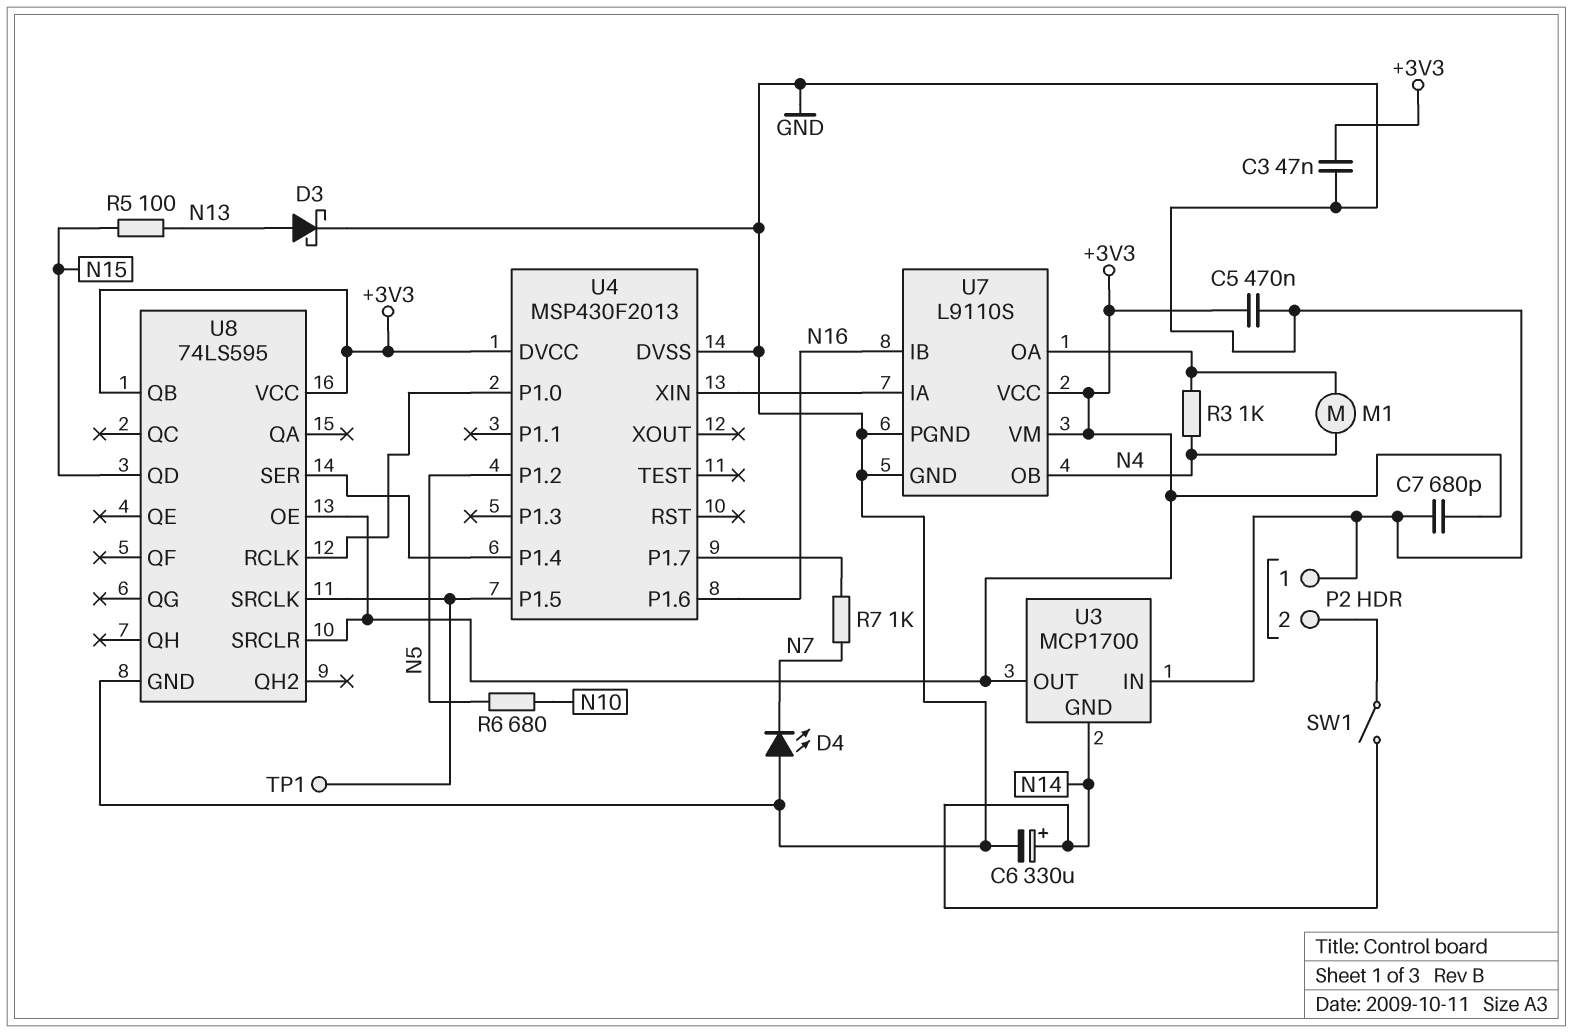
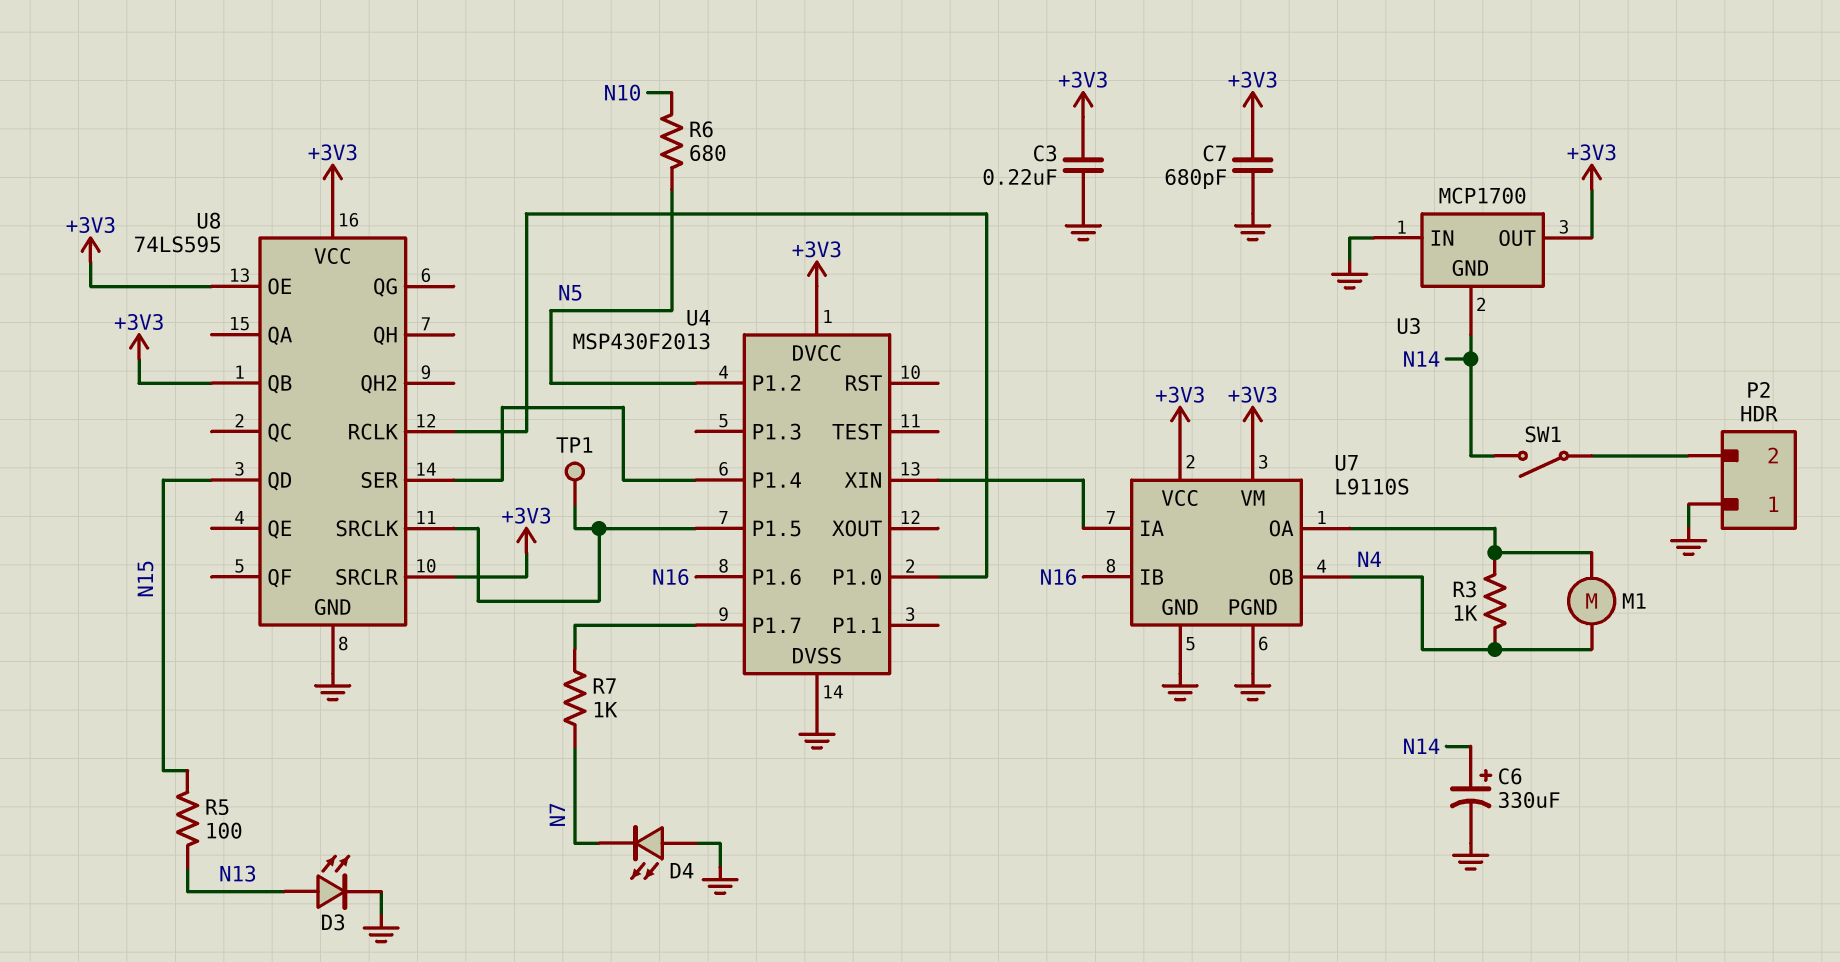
C3: 47nF (+3V3, GND) -> 220nF (+3V3, GND)
C5: 470nF (+3V3, GND) -> none
D3: schottky (A N13, K GND) -> LED (A N13, K GND)

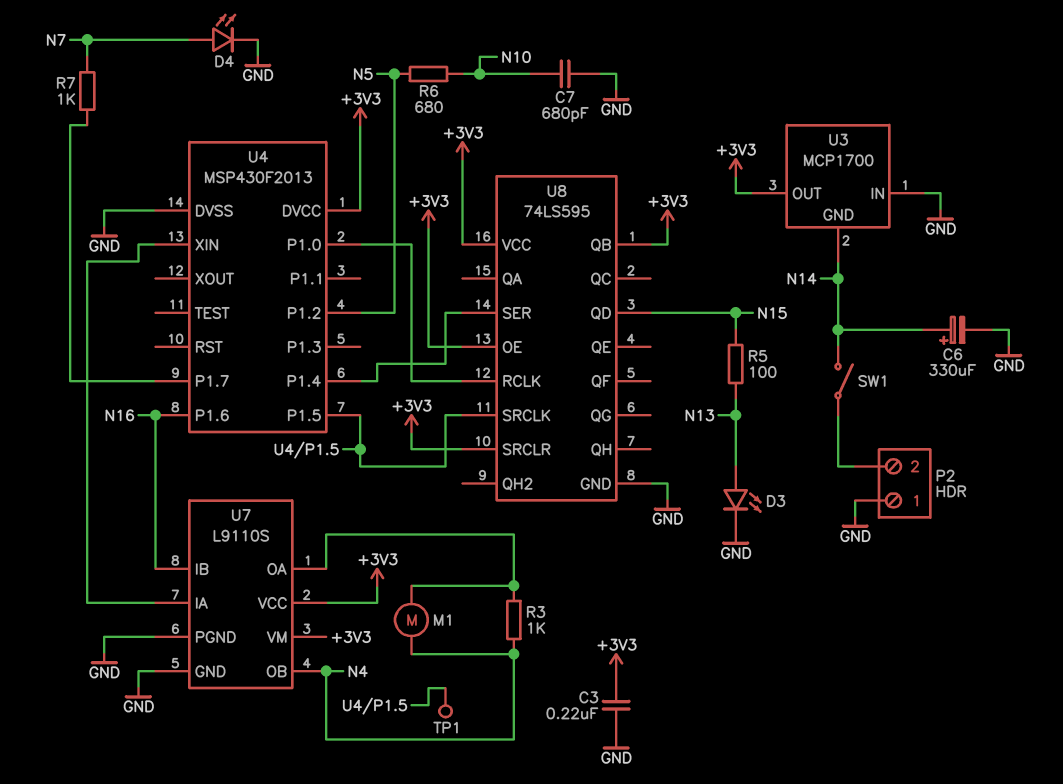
C7: 680pF (+3V3, GND) -> 680pF (GND, N10)
D4: LED (A GND, K N7) -> LED (A N7, K GND)

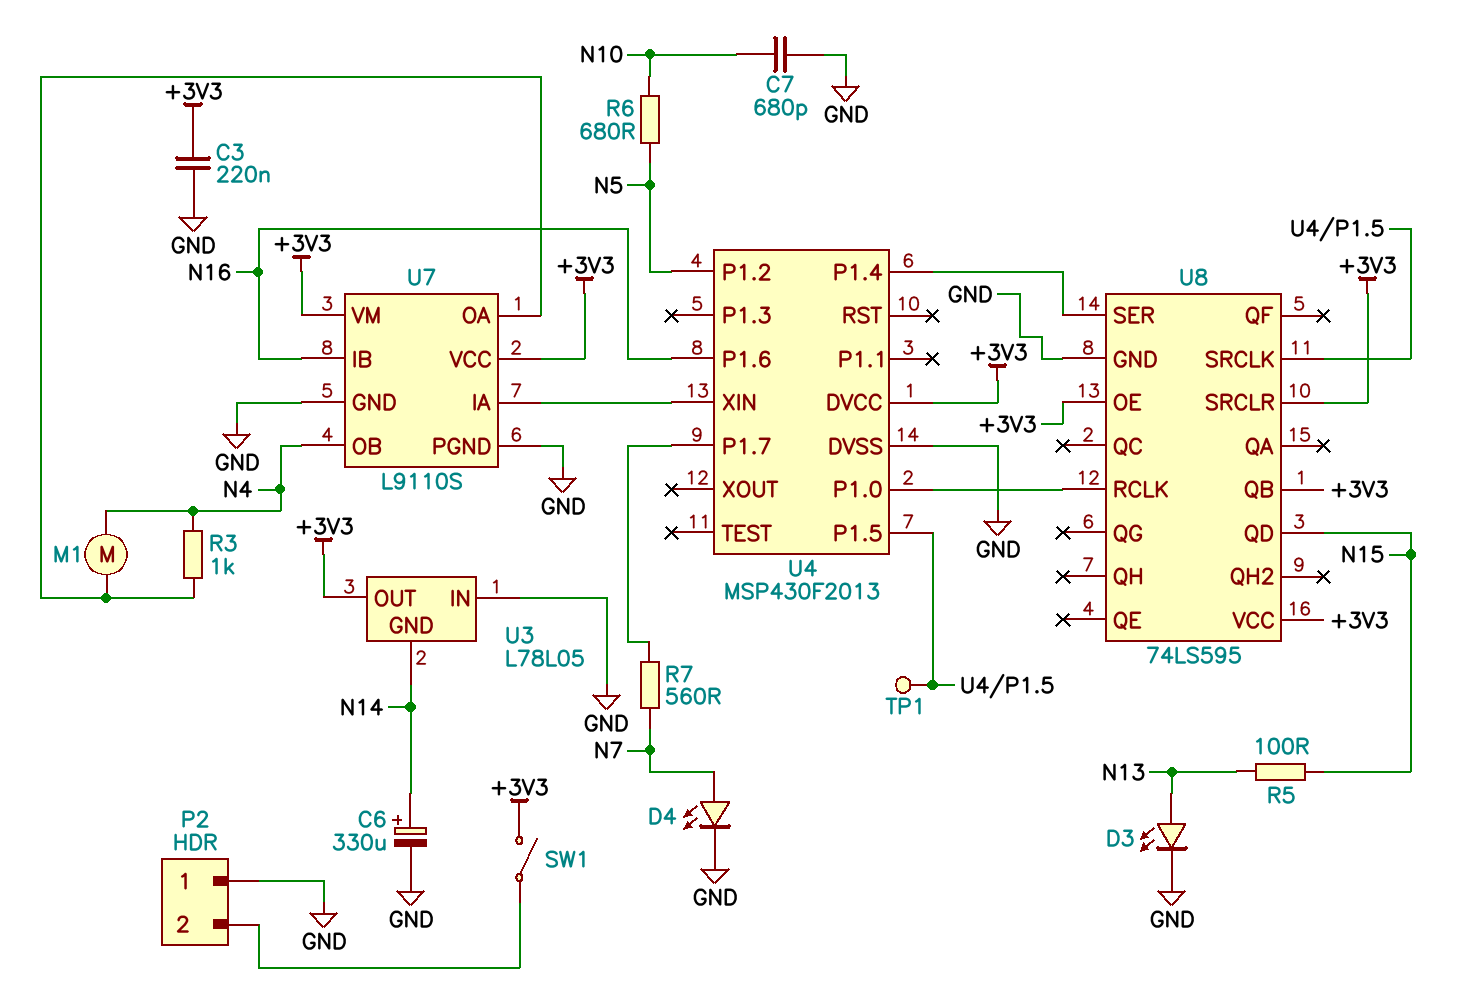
R7: 1k (N7, U4/P1.7) -> 560 (N7, U4/P1.7)
SW1: switch (N14, P2/2) -> switch (+3V3, P2/2)
U3: MCP1700 -> L78L05

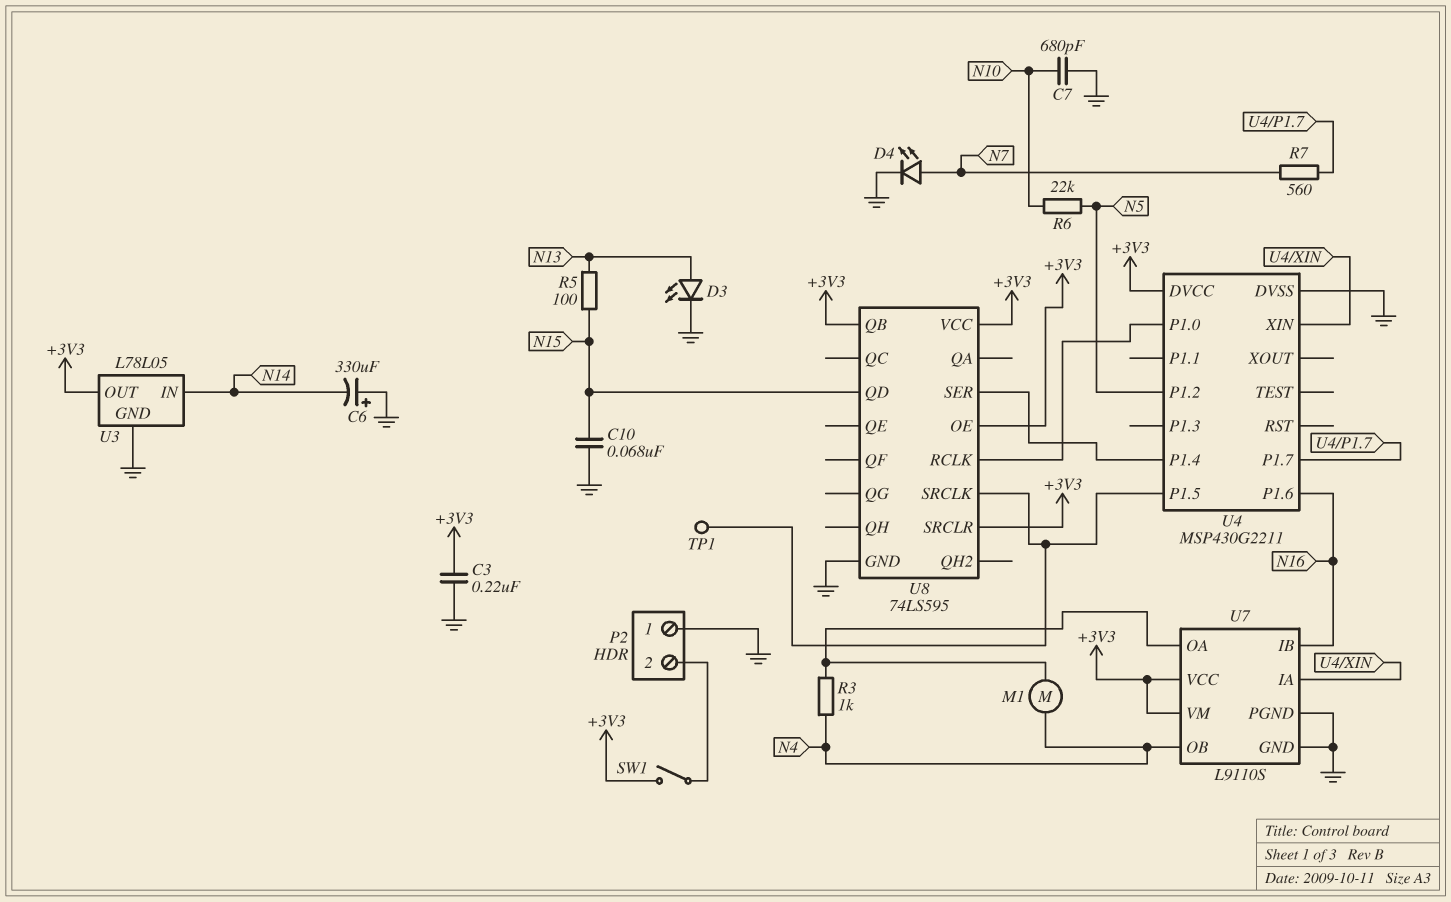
C6: 330uF (plus N14, minus GND) -> 330uF (plus GND, minus N14)
C10: none -> 68nF (GND, N15)
R6: 680 (N5, N10) -> 22k (N5, N10)
U3 pin GND: N14 -> GND
U3 pin IN: GND -> N14
U4: MSP430F2013 -> MSP430G2211

